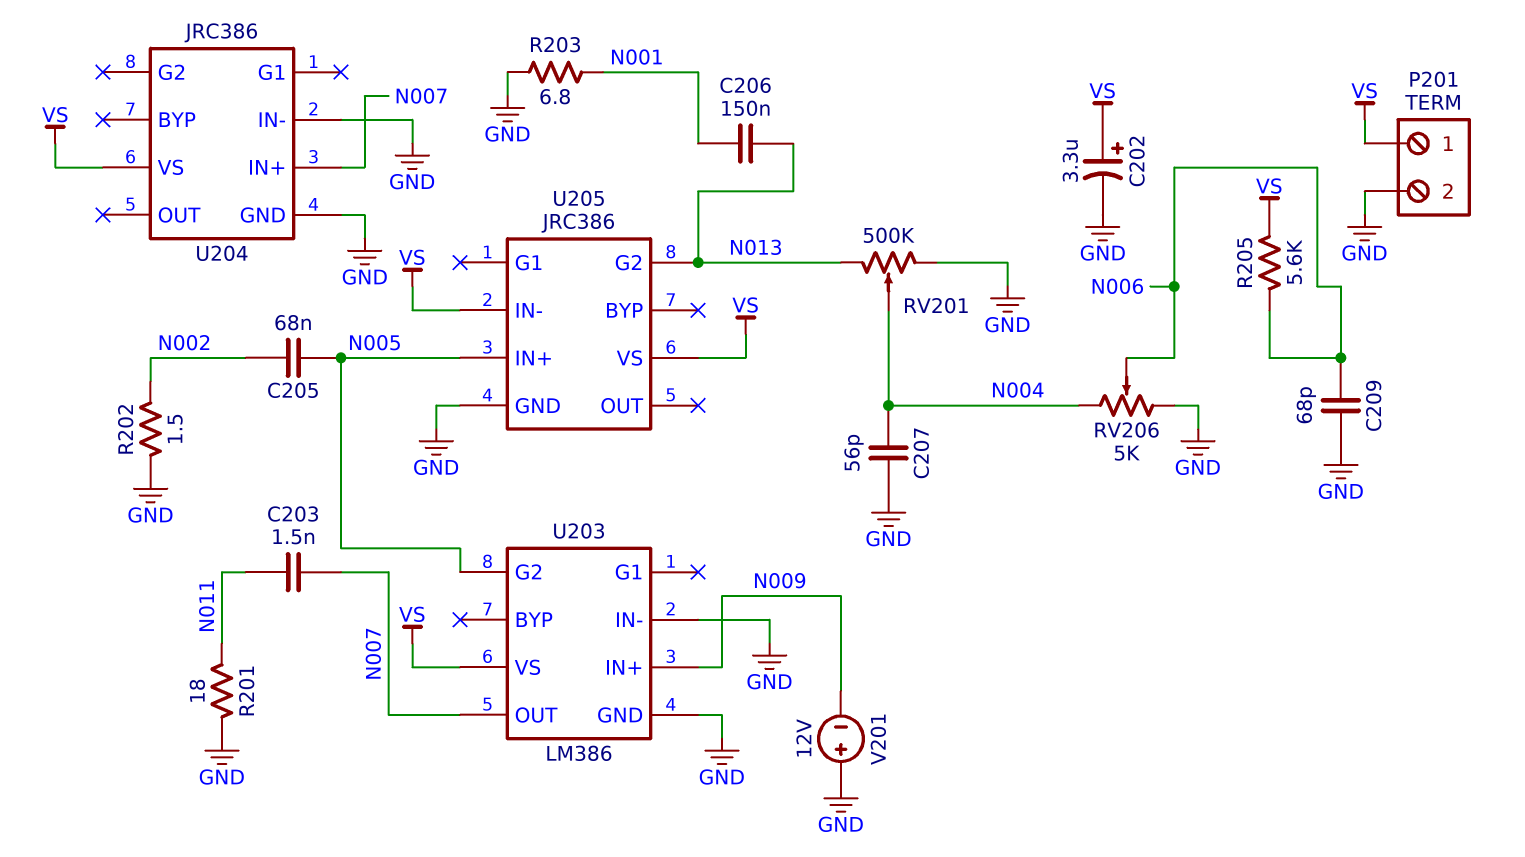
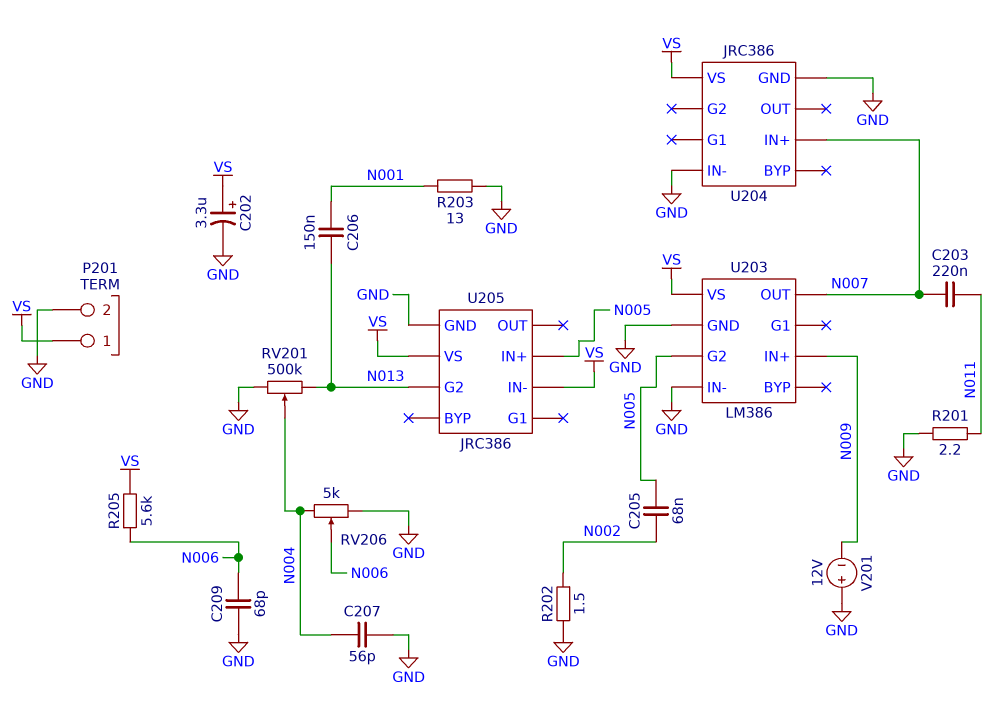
C203: 1.5nF (N007, N011) -> 220nF (N007, N011)
R201: 18 (GND, N011) -> 2.2 (GND, N011)
R203: 6.8 (GND, N001) -> 13 (GND, N001)

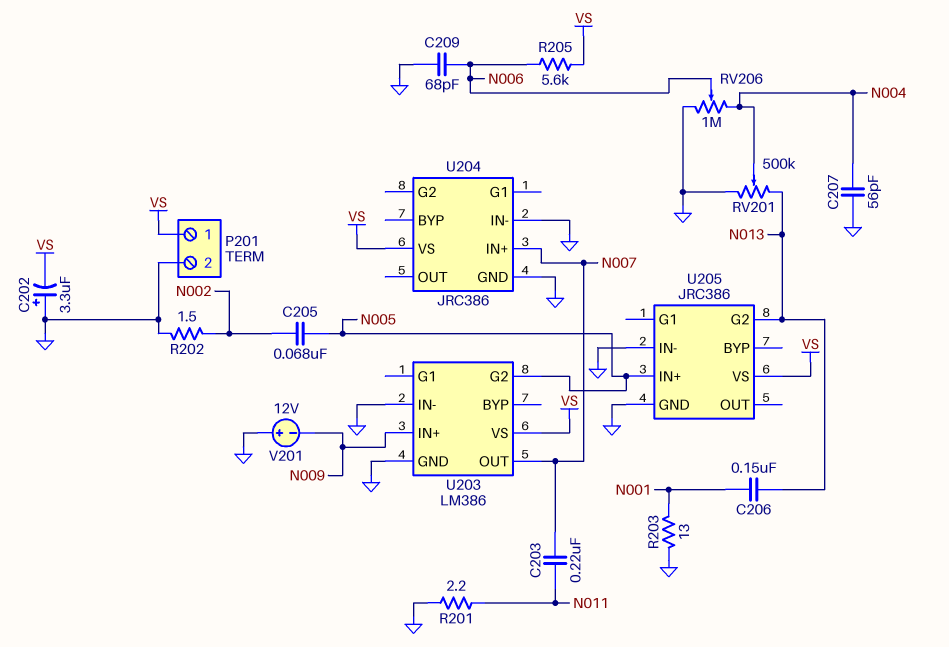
C202: 3.3uF (plus VS, minus GND) -> 3.3uF (plus GND, minus VS)
RV206: 5k (GND, N004, wiper N006) -> 1M (GND, N004, wiper N006)
U205 pin IN-: VS -> GND

